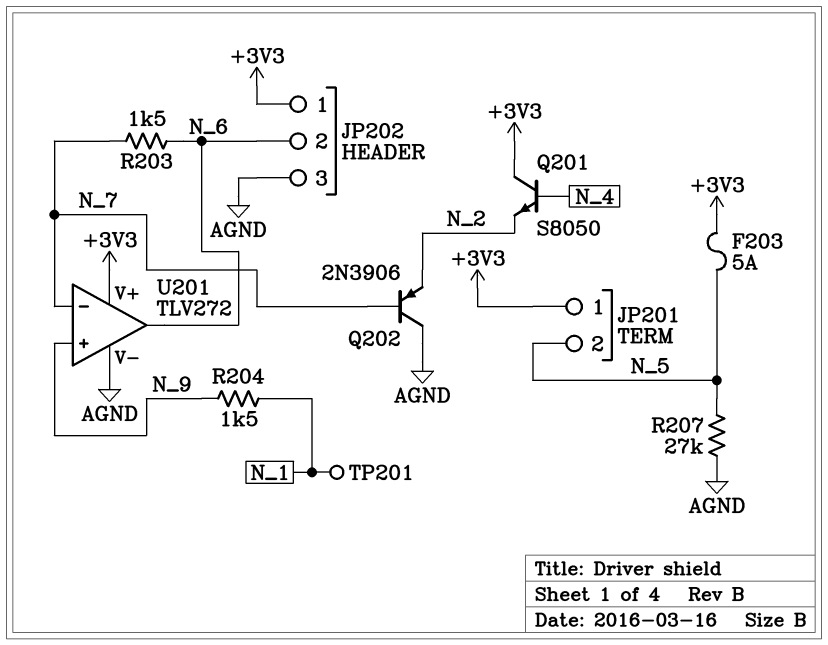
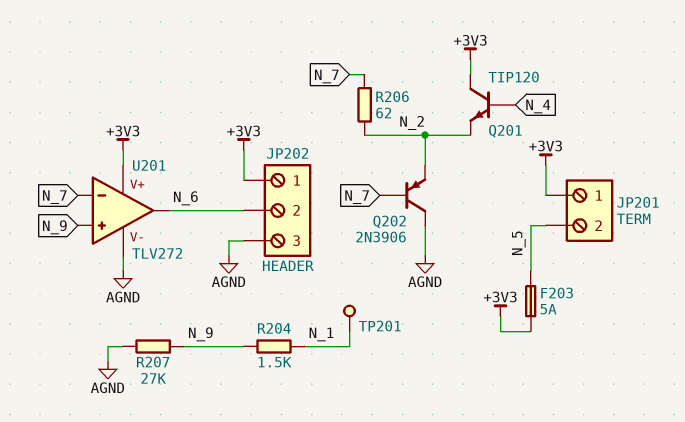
Q201: NPN S8050 (B N_4, C +3V3, E N_2) -> NPN TIP120 (B N_4, C +3V3, E N_2)
R203: 1.5k (N_6, N_7) -> none
R206: none -> 62 (N_2, N_7)
R207: 27k (AGND, N_5) -> 27k (AGND, N_9)

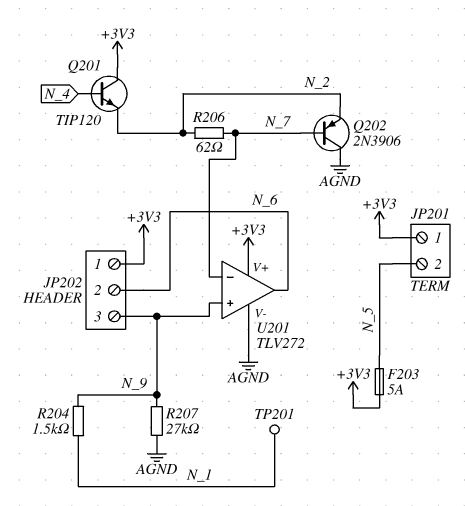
JP202 pin 3: AGND -> N_9

